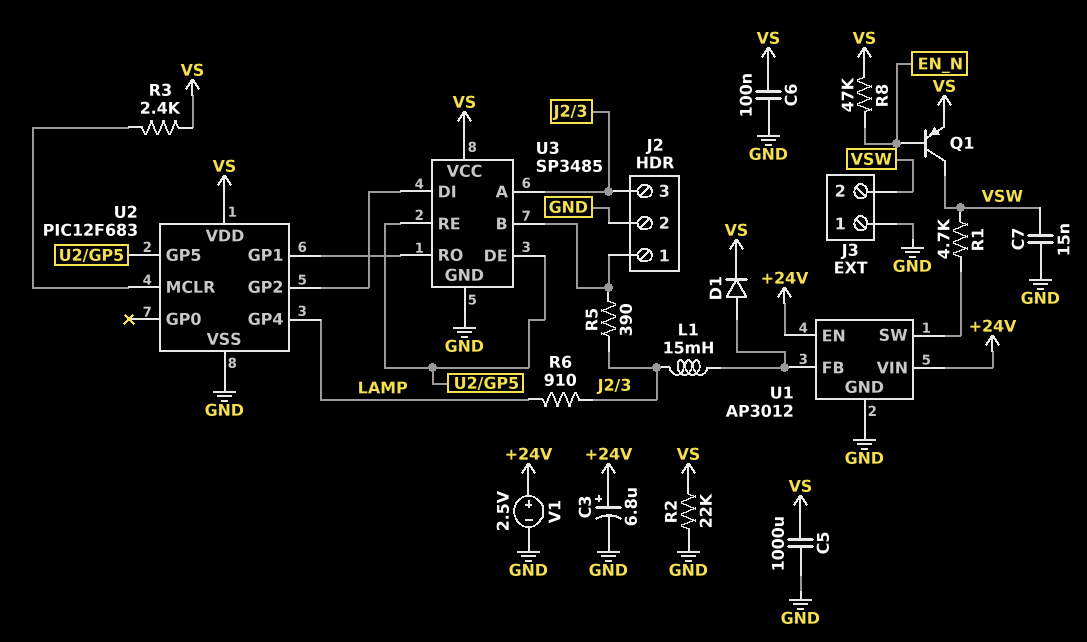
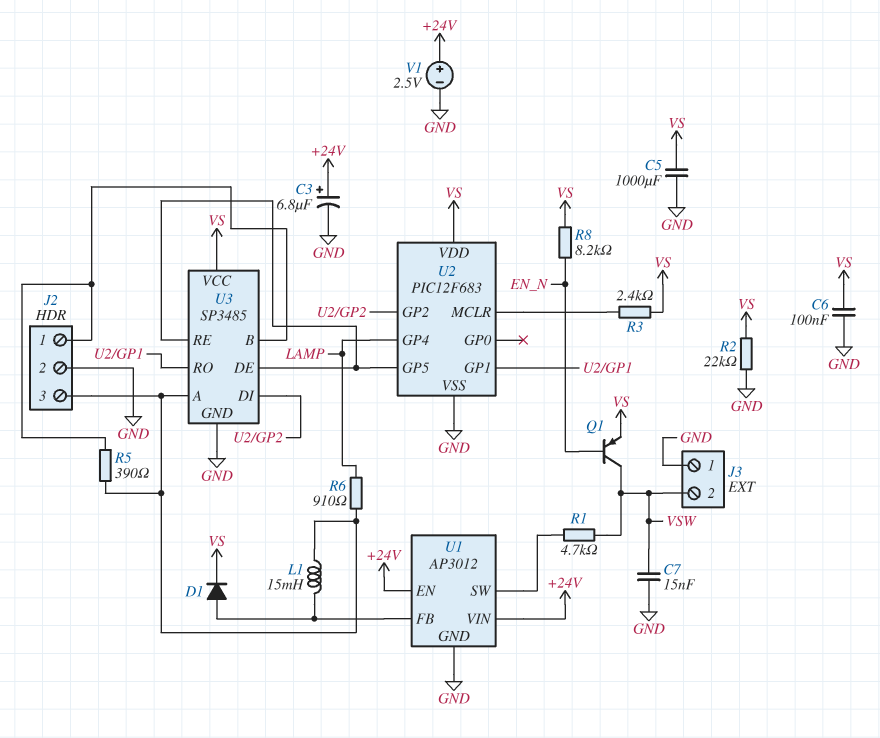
R8: 47k (EN_N, VS) -> 8.2k (EN_N, VS)

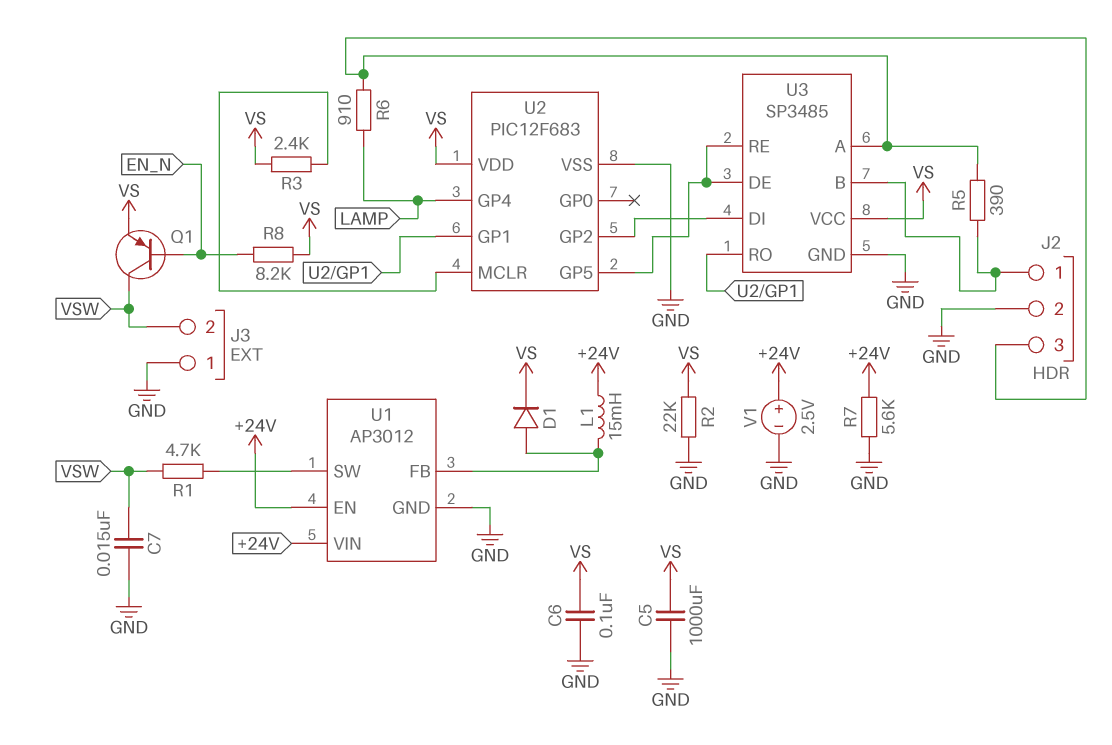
C3: 6.8uF (plus +24V, minus GND) -> none
L1: 15mH (J2/3, U1/FB) -> 15mH (+24V, U1/FB)
R7: none -> 5.6k (+24V, GND)

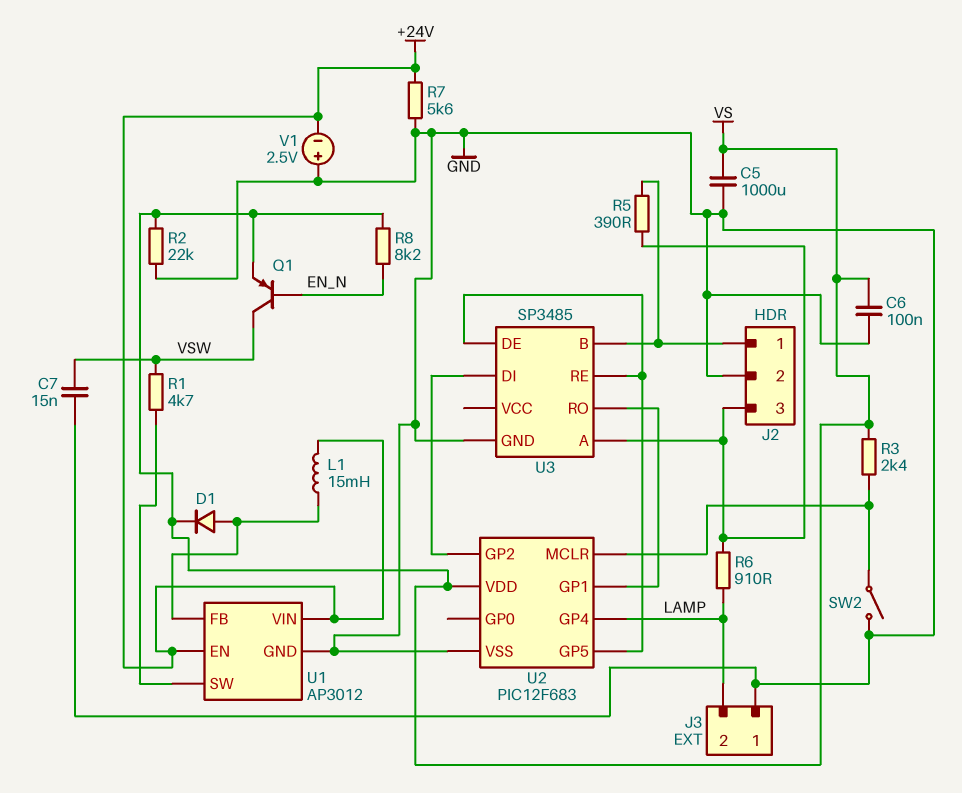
J3 pin 2: VSW -> LAMP
SW2: none -> switch (GND, U2/MCLR)
U3 pin VCC: VS -> none
V1: 2.5V (plus +24V, minus GND) -> 2.5V (plus GND, minus +24V)

